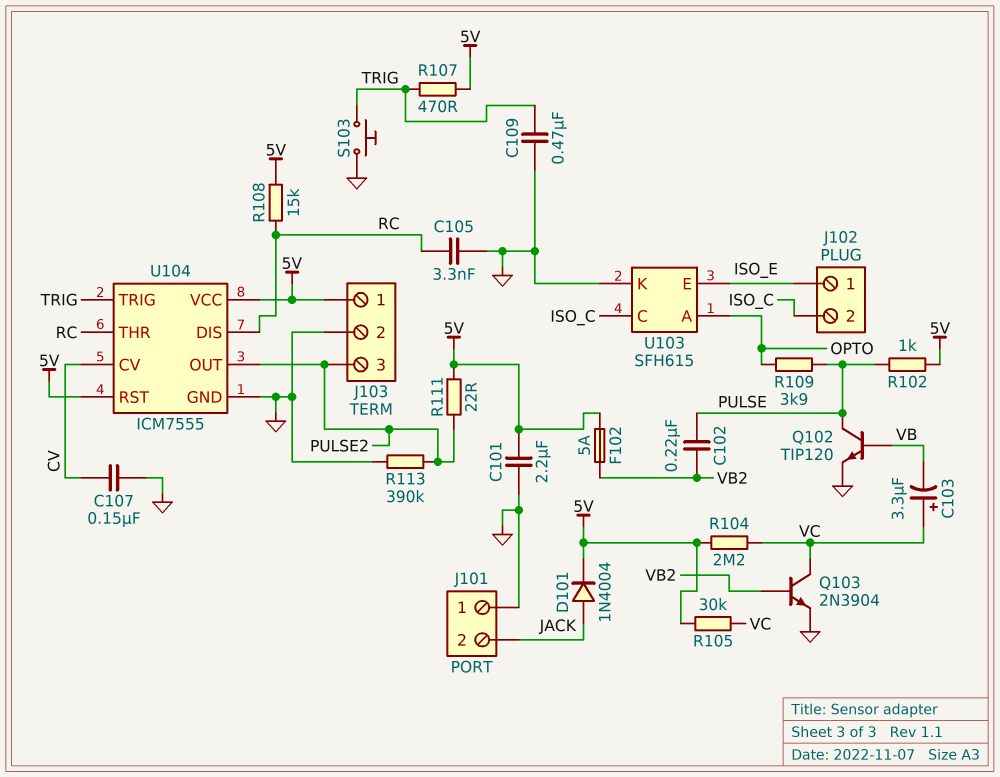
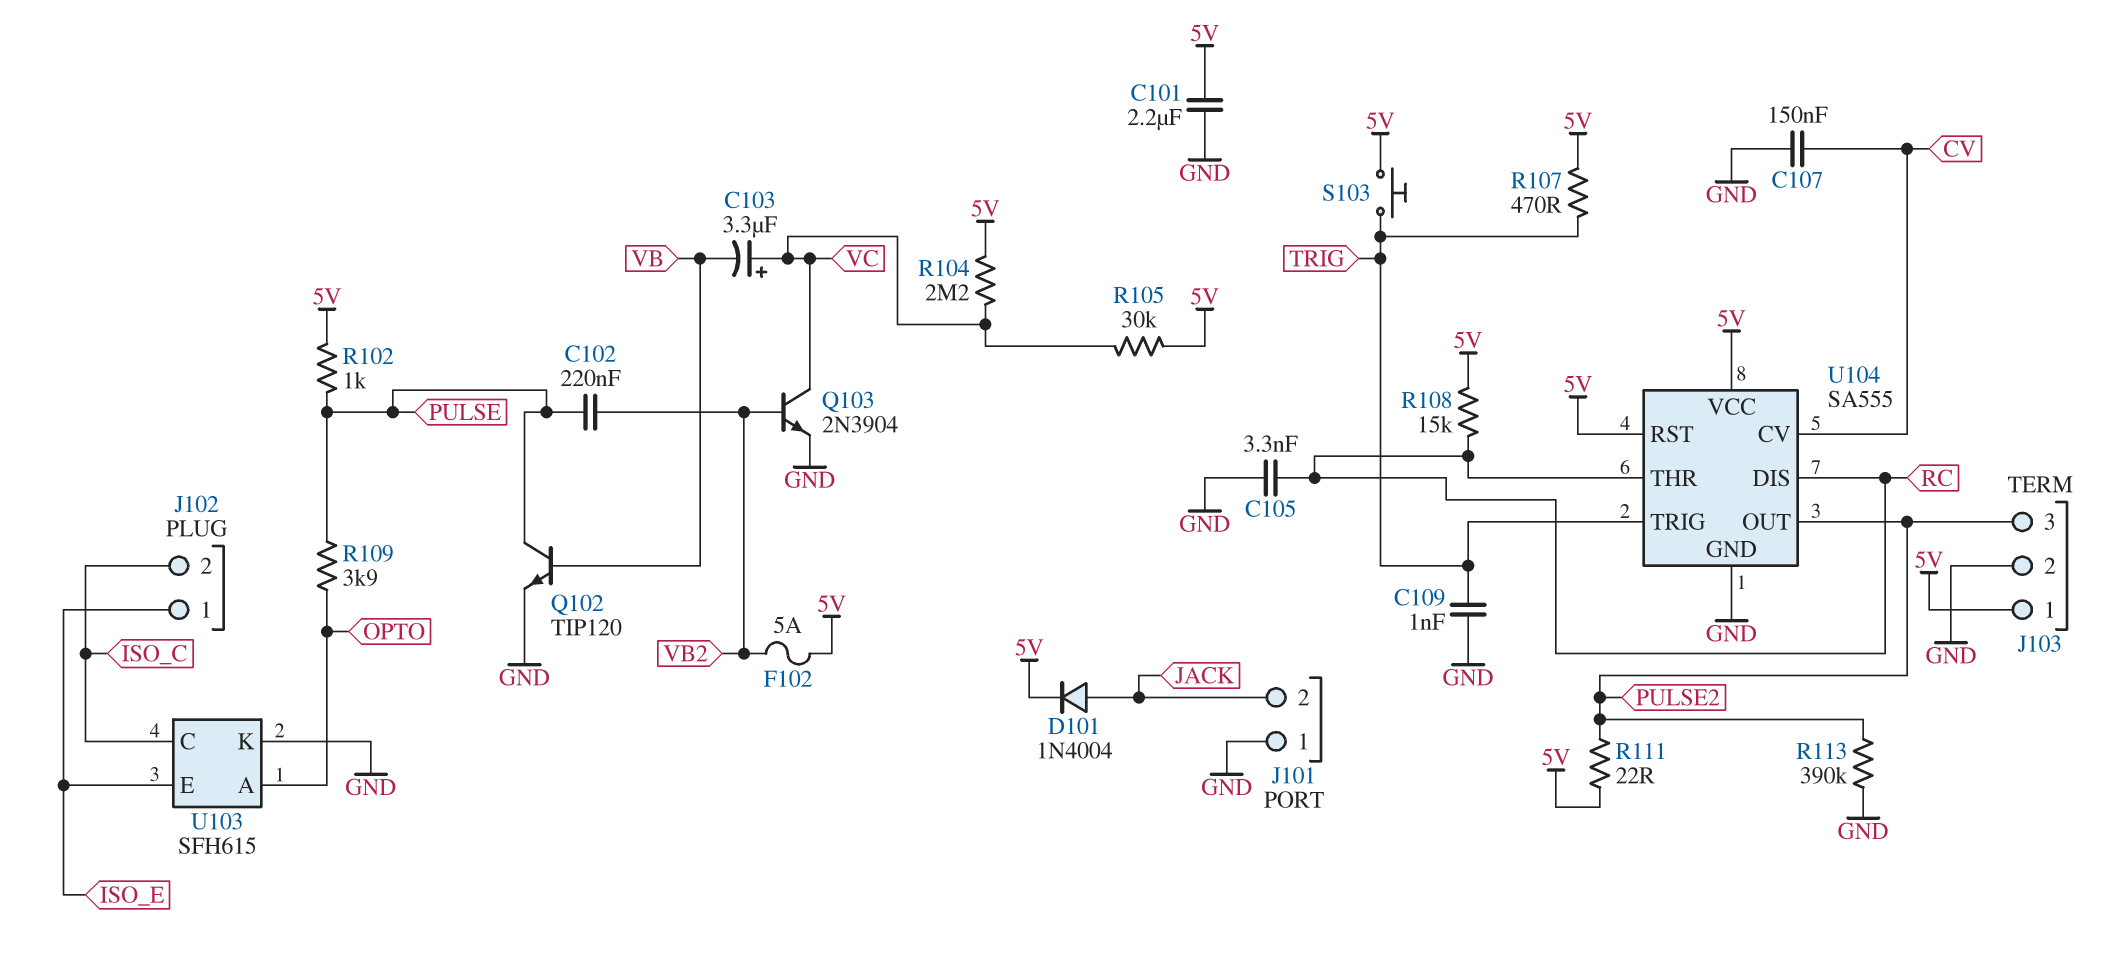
C109: 470nF (GND, TRIG) -> 1nF (GND, TRIG)
S103: button (GND, TRIG) -> button (5V, TRIG)
U104: ICM7555 -> SA555

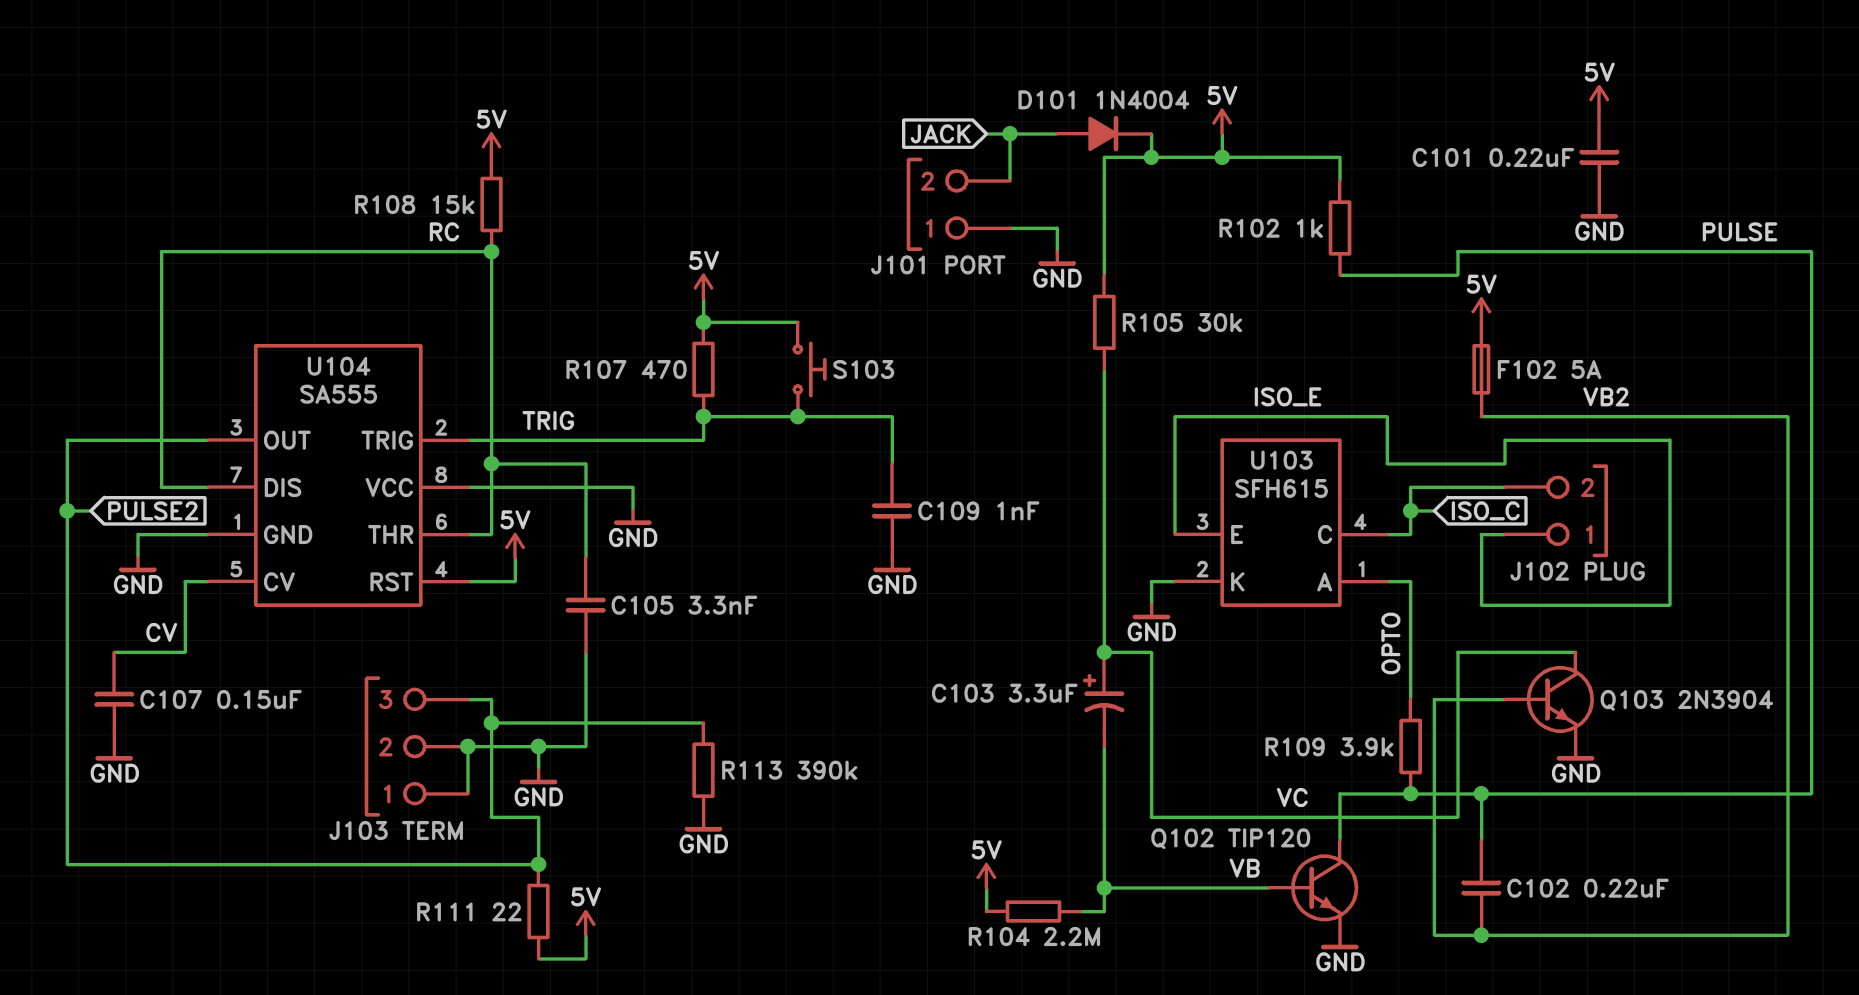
C101: 2.2uF (5V, GND) -> 220nF (5V, GND)
J103 pin 1: 5V -> GND
R104: 2.2M (5V, VC) -> 2.2M (5V, VB)
U104 pin VCC: 5V -> GND

